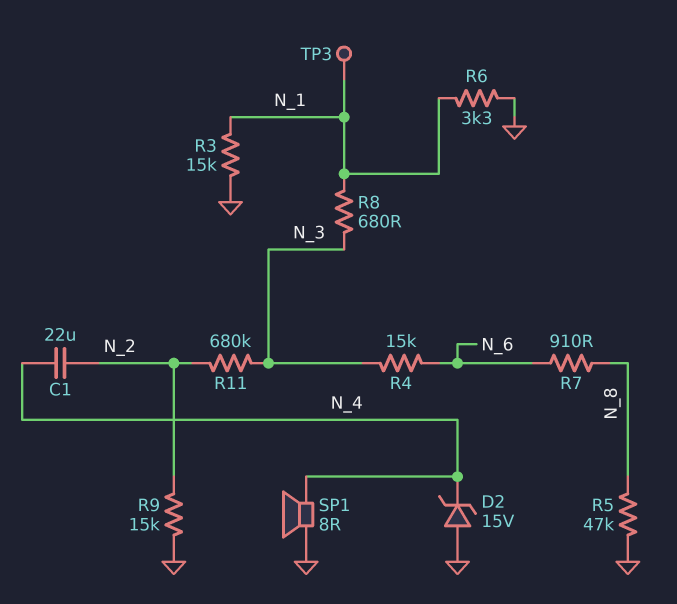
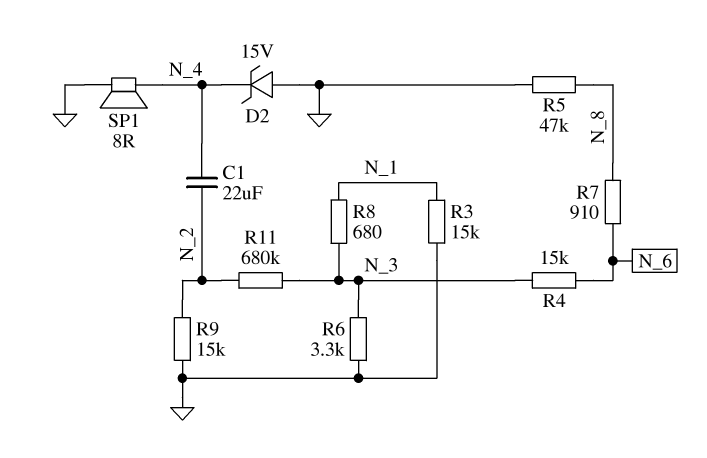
R6: 3.3k (GND, N_1) -> 3.3k (GND, N_3)
TP3: test point (N_1) -> none

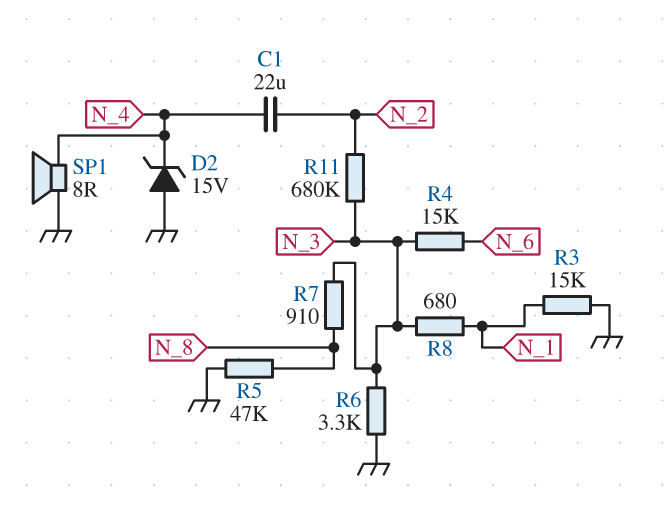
R7: 910 (N_6, N_8) -> 910 (N_3, N_8)
R9: 15k (GND, N_2) -> none

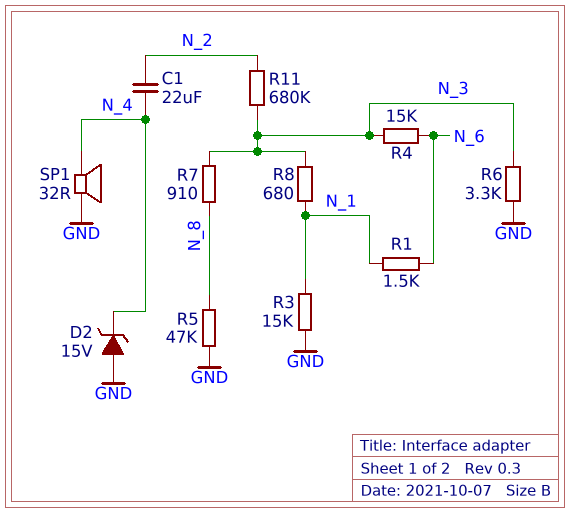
R1: none -> 1.5k (N_1, N_6)
SP1: speaker 8R (GND, N_4) -> speaker 32R (GND, N_4)

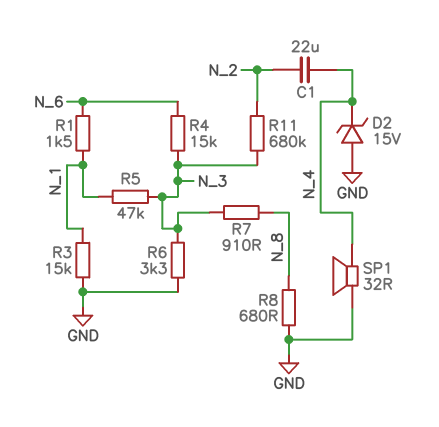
R5: 47k (GND, N_8) -> 47k (N_1, N_3)
R8: 680 (N_1, N_3) -> 680 (GND, N_8)

